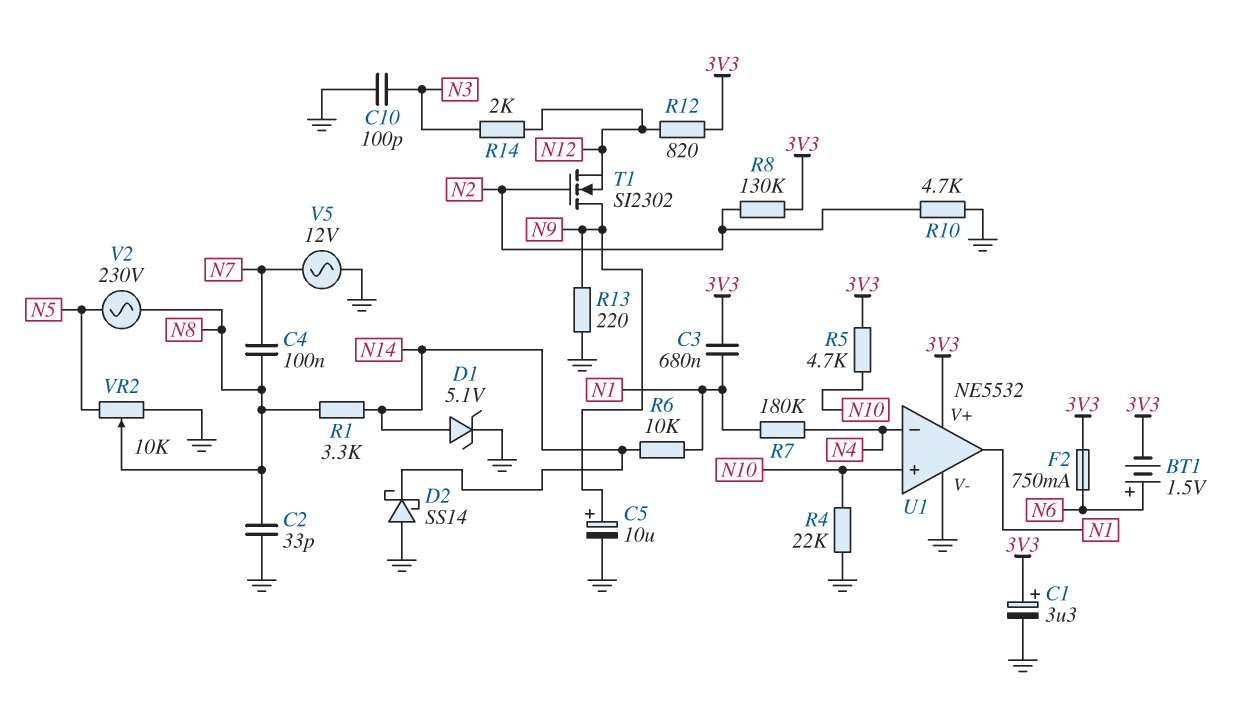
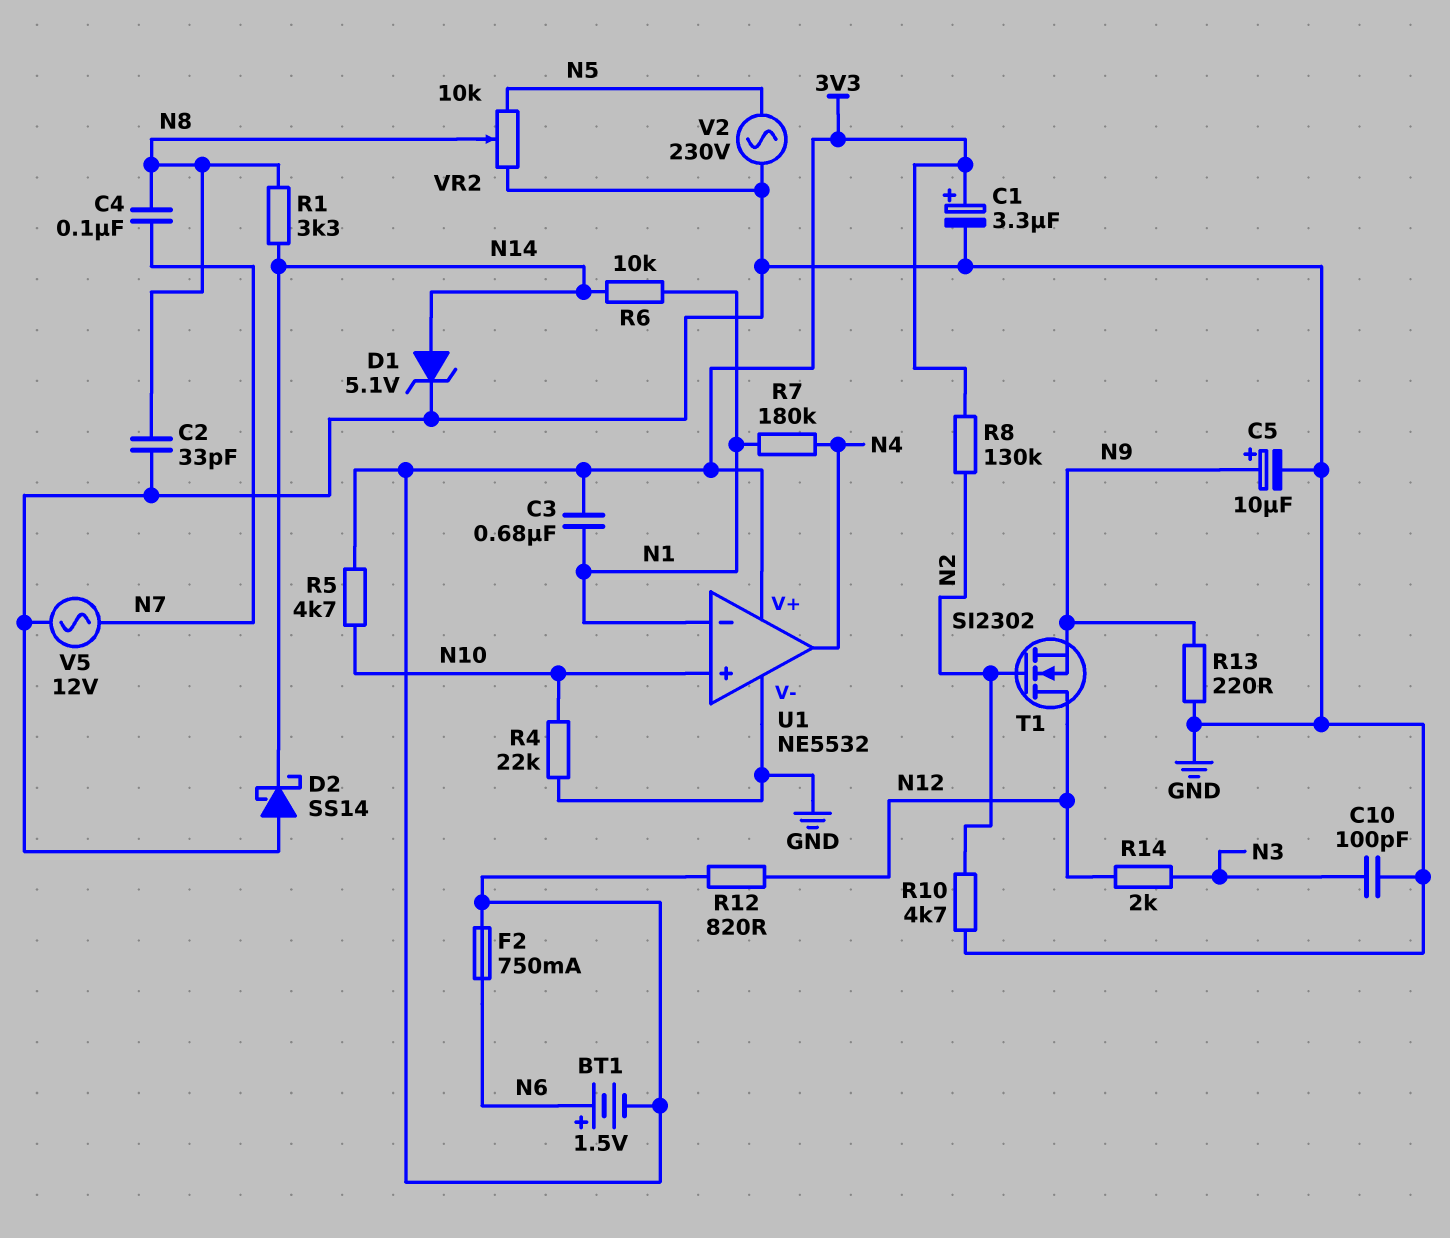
T1: NMOS SI2302 (G N2, D N9, S N12) -> NMOS SI2302 (G N2, D N12, S N9)
U1 pin in-: N4 -> N1
U1 pin out: N1 -> N4
V2: AC 230V (N5, N8) -> AC 230V (GND, N5)

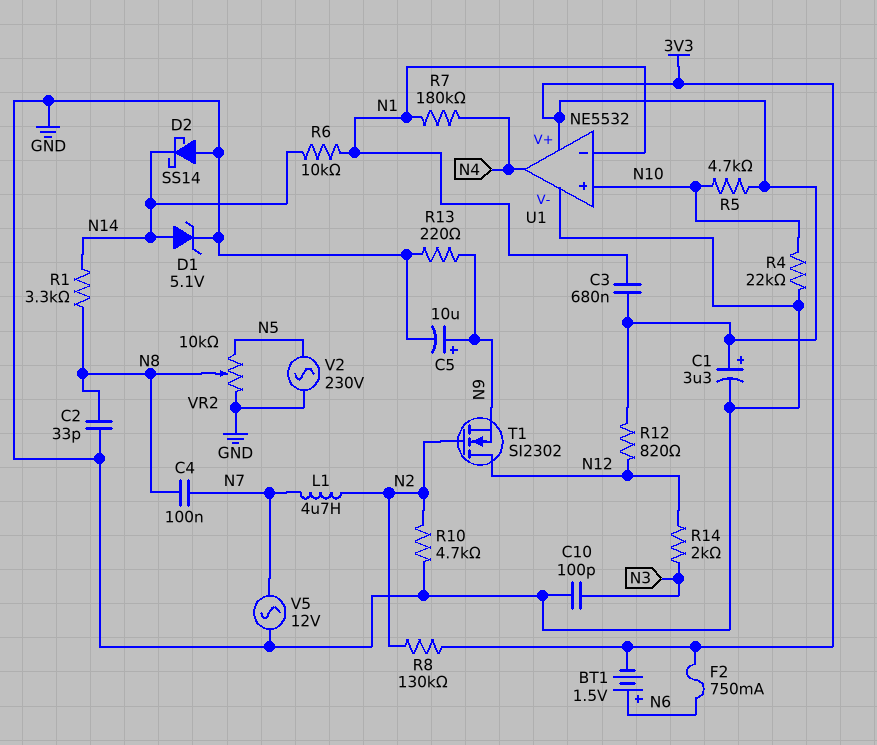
L1: none -> 4.7uH (N2, N7)

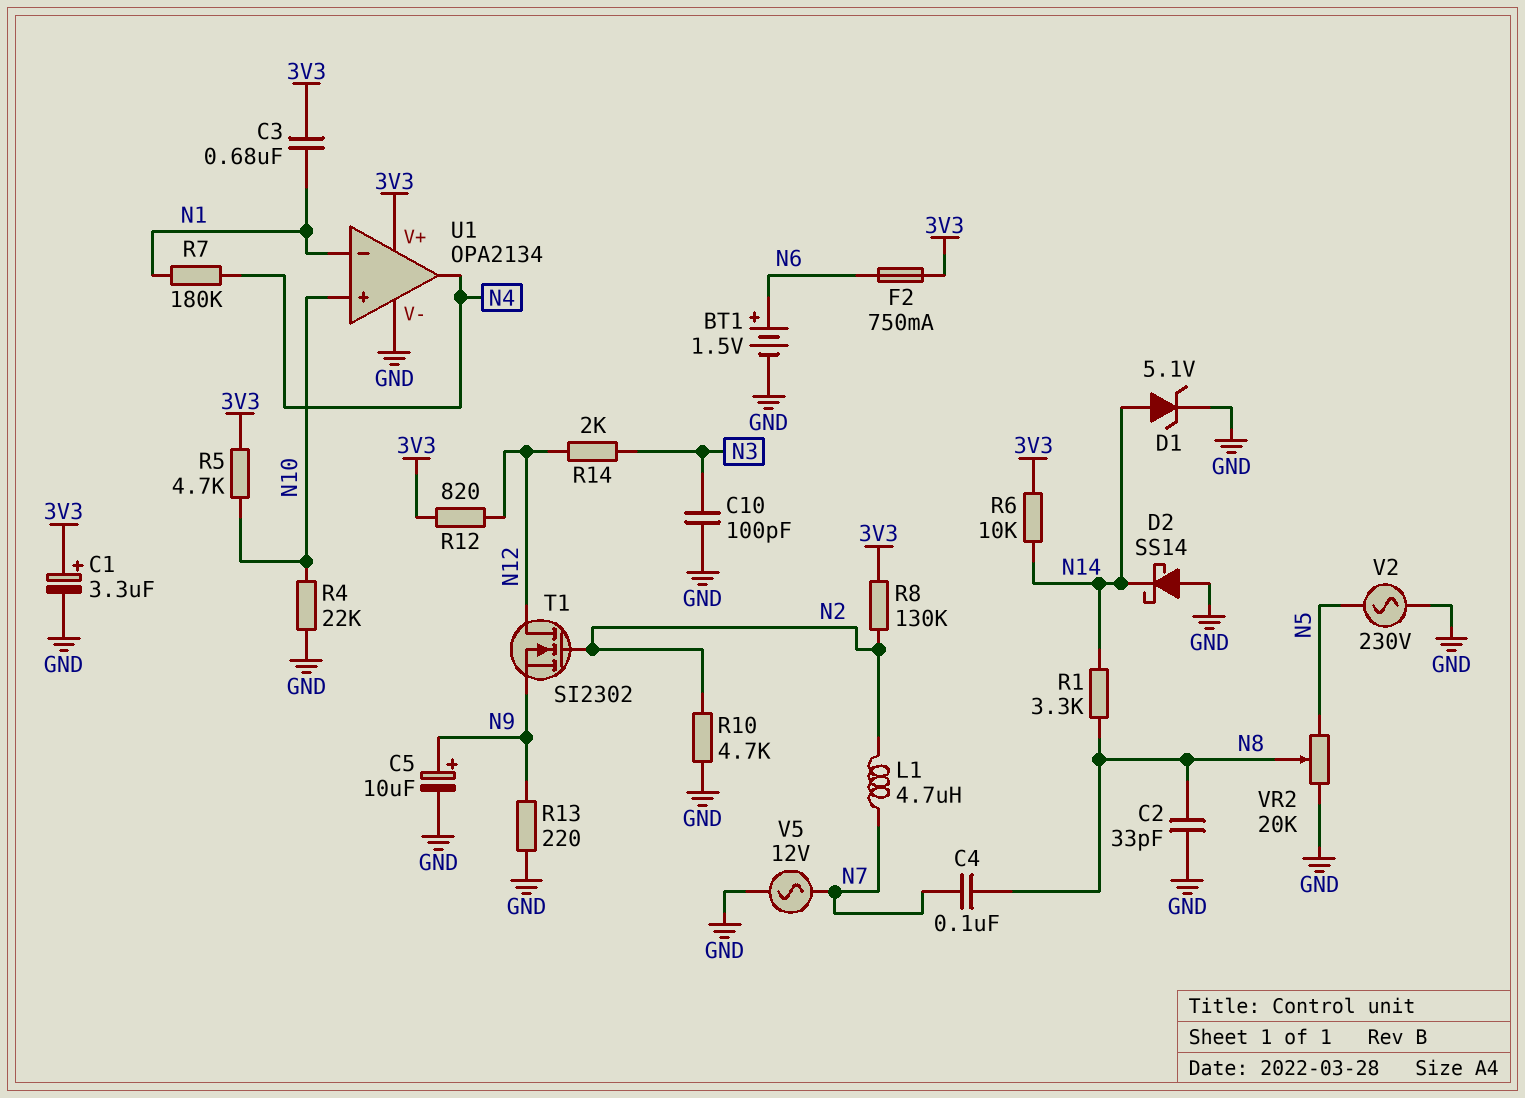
BT1: 1.5V (plus N6, minus 3V3) -> 1.5V (plus N6, minus GND)
R6: 10k (N1, N14) -> 10k (3V3, N14)
U1: NE5532 -> OPA2134
VR2: 10k (GND, N5, wiper N8) -> 20k (GND, N5, wiper N8)

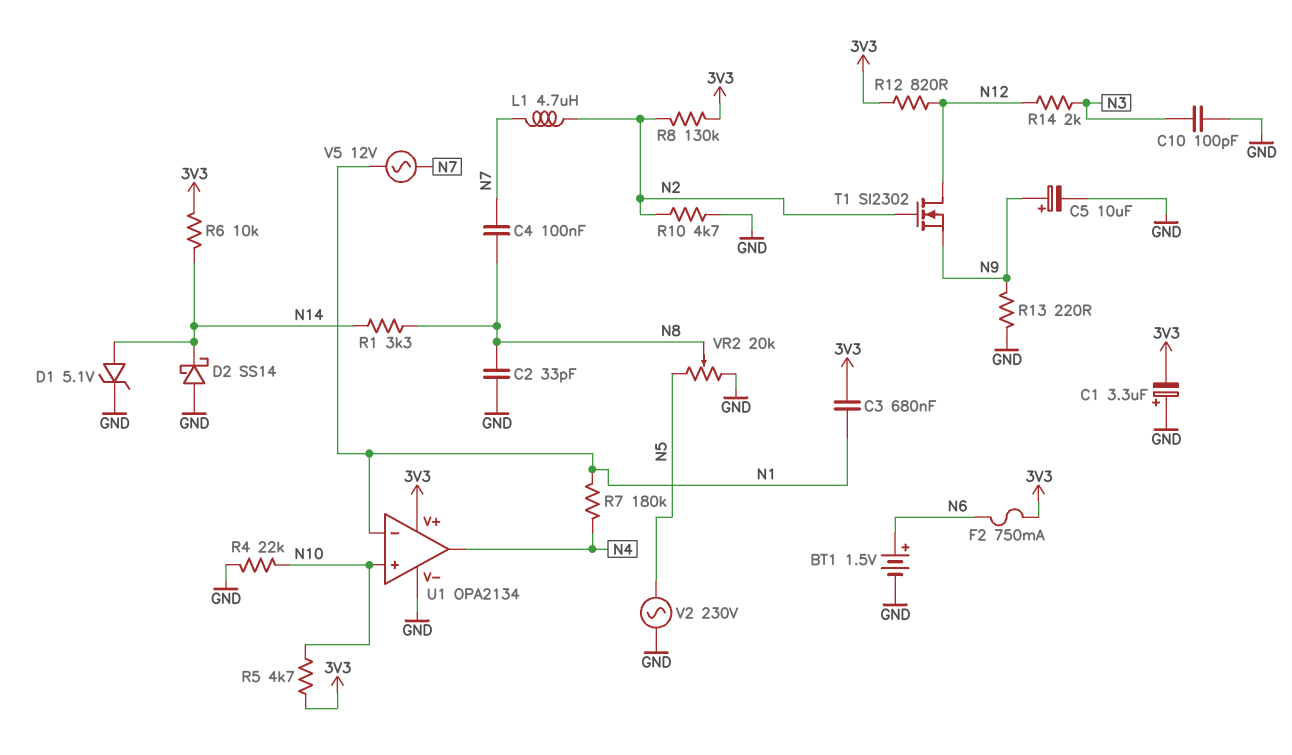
C1: 3.3uF (plus 3V3, minus GND) -> 3.3uF (plus GND, minus 3V3)
V5: AC 12V (GND, N7) -> AC 12V (N1, N7)

